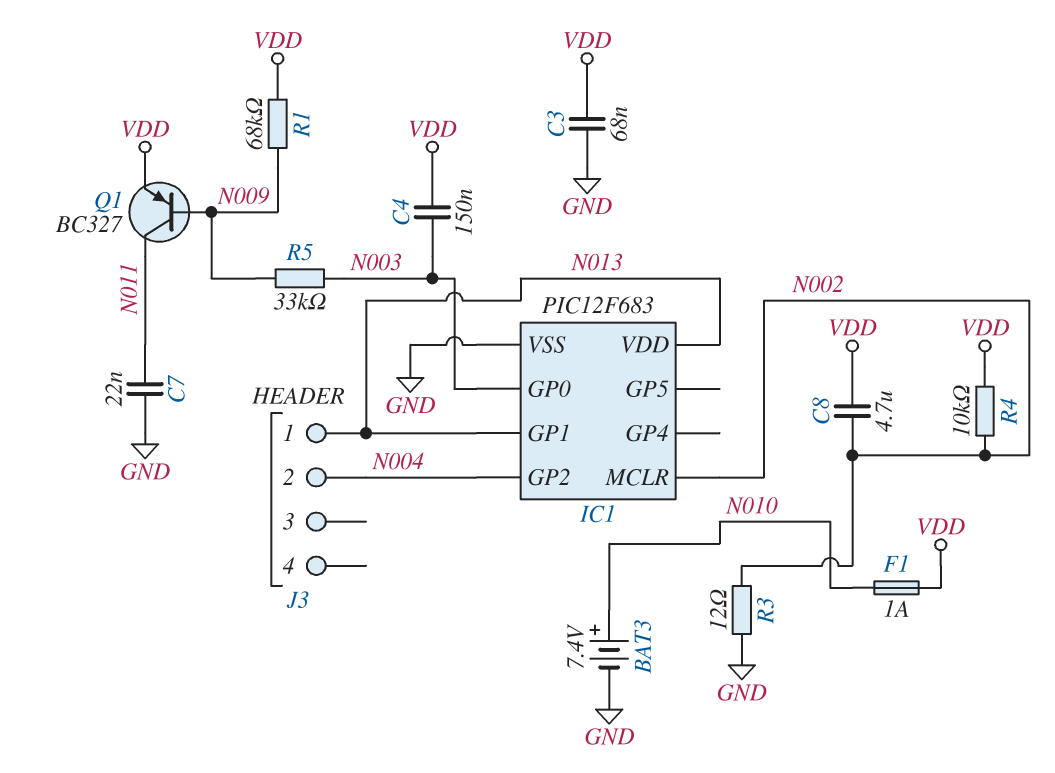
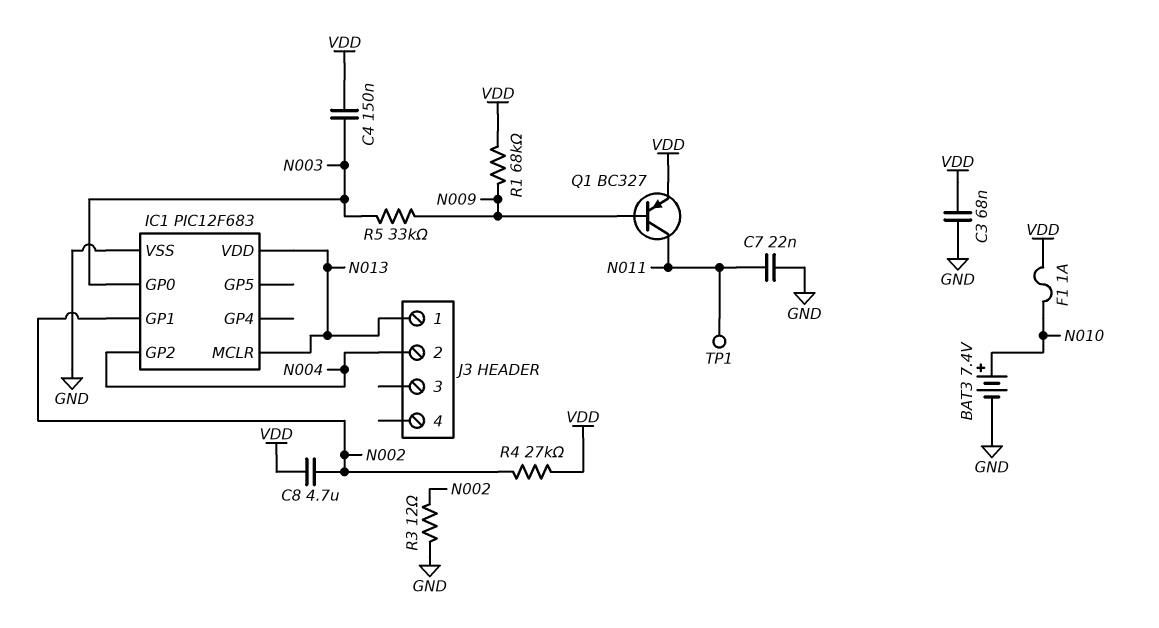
IC1 pin GP1: N013 -> N002
IC1 pin MCLR: N002 -> N013
R4: 10k (N002, VDD) -> 27k (N002, VDD)
TP1: none -> test point (N011)

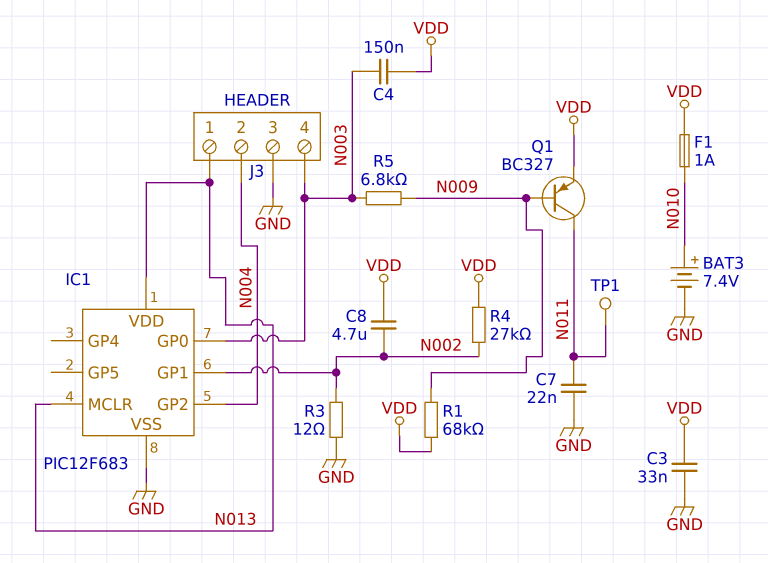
C3: 68nF (GND, VDD) -> 33nF (GND, VDD)
J3 pin 3: none -> GND
J3 pin 4: none -> N003
R5: 33k (N003, N009) -> 6.8k (N003, N009)

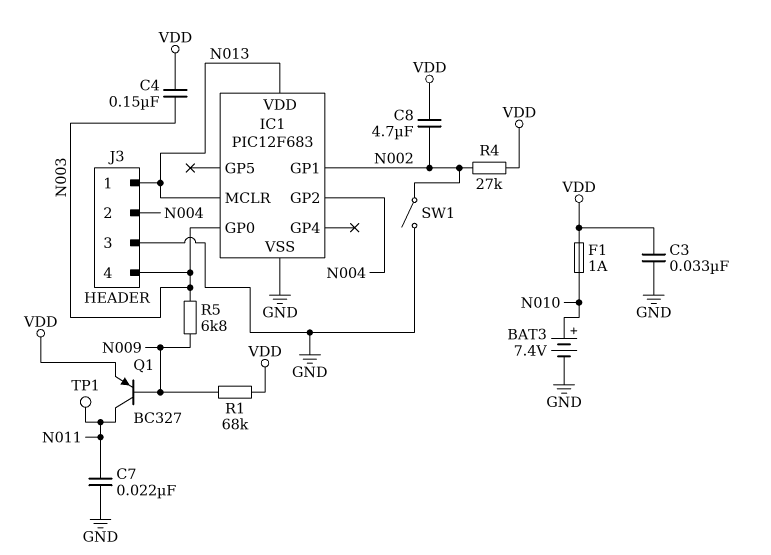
R3: 12 (GND, N002) -> none
SW1: none -> switch (GND, N002)

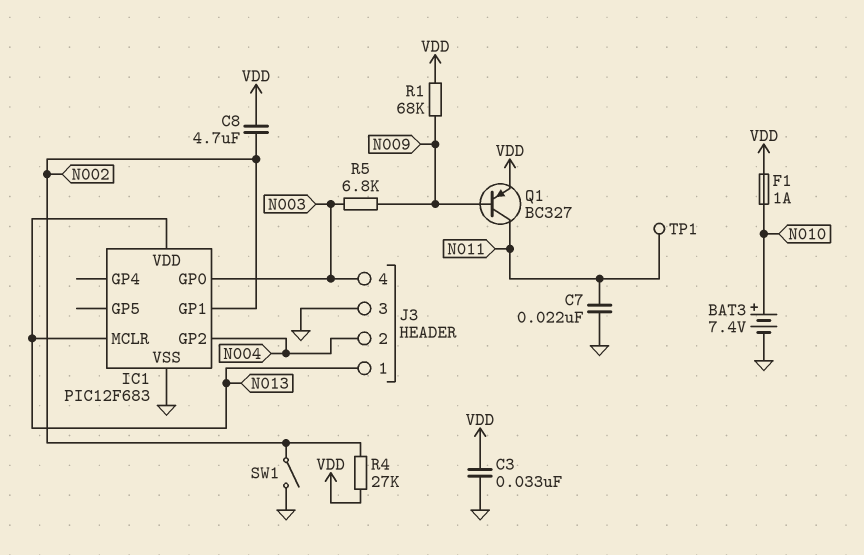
C4: 150nF (N003, VDD) -> none

